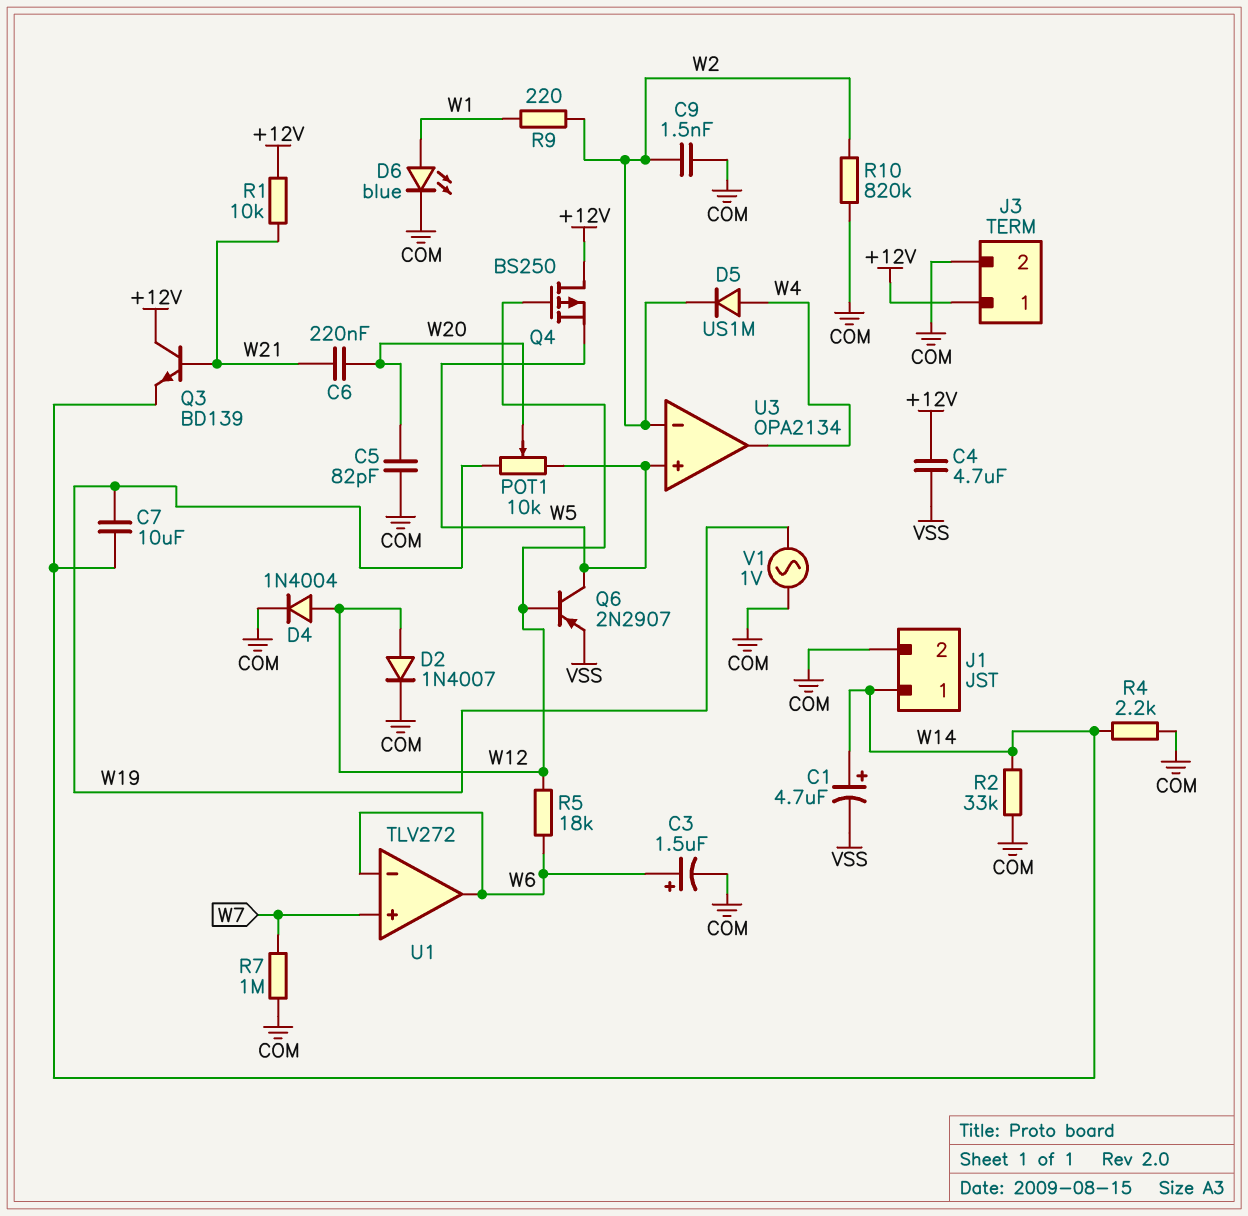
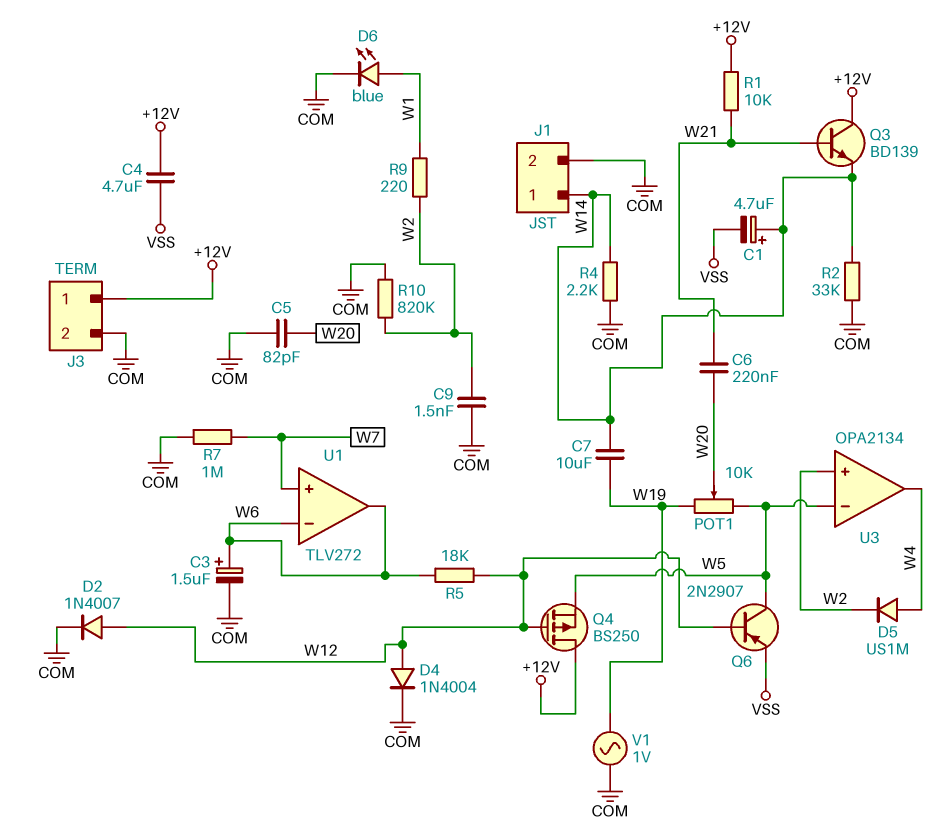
U3 pin in+: W5 -> W2
U3 pin in-: W2 -> W5

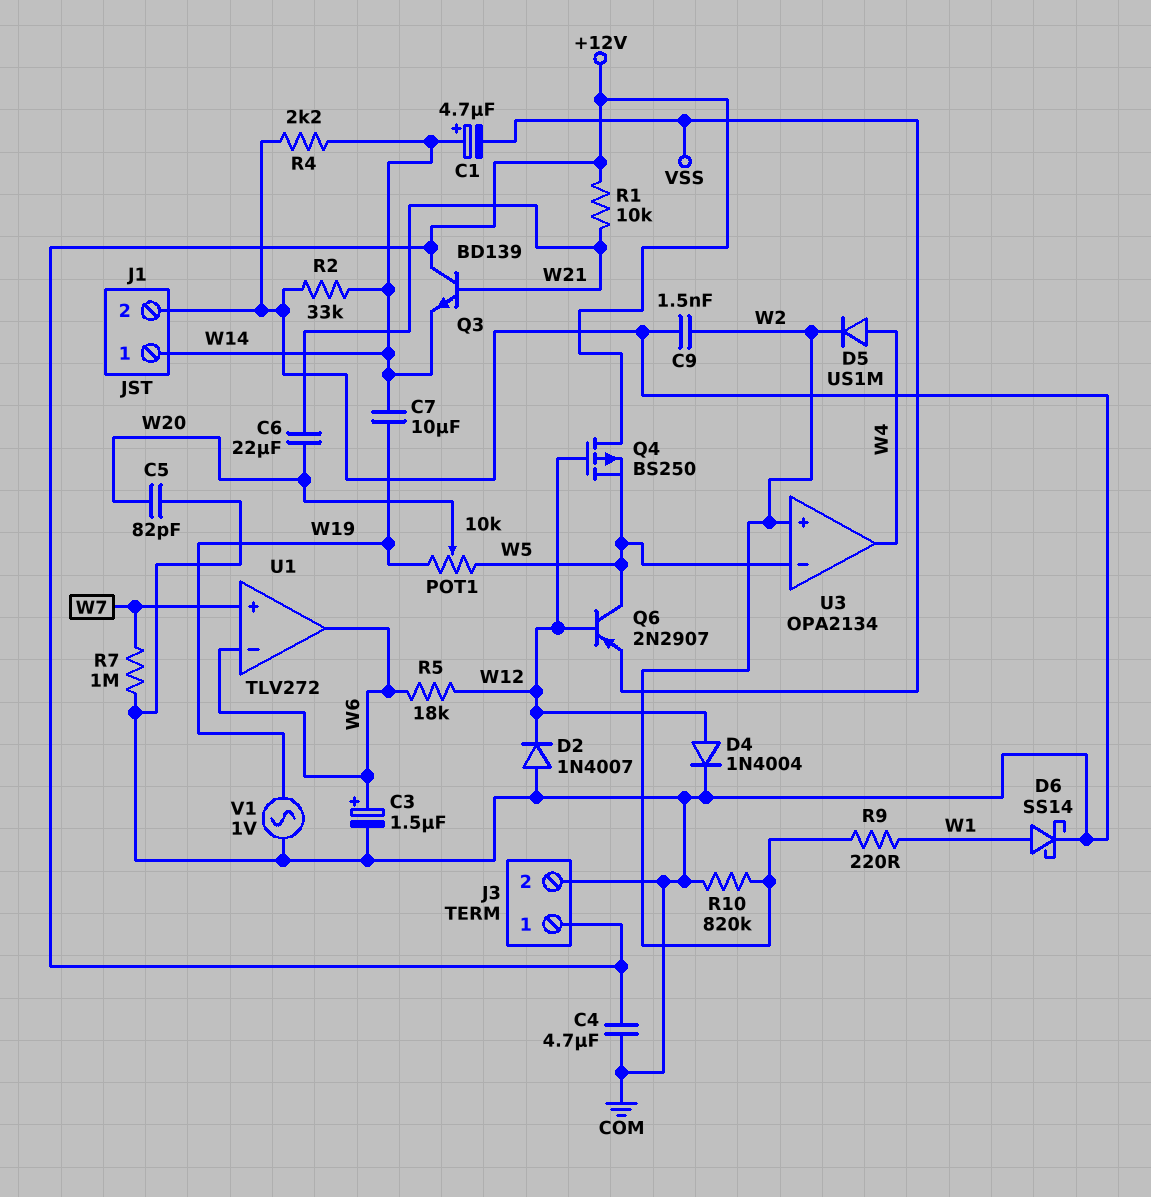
C4: 4.7uF (+12V, VSS) -> 4.7uF (+12V, COM)
C6: 220nF (W20, W21) -> 22uF (W20, W21)
D2: diode 1N4007 (A W12, K COM) -> diode 1N4007 (A COM, K W12)
D6: LED blue (A W1, K COM) -> schottky SS14 (A W1, K COM)

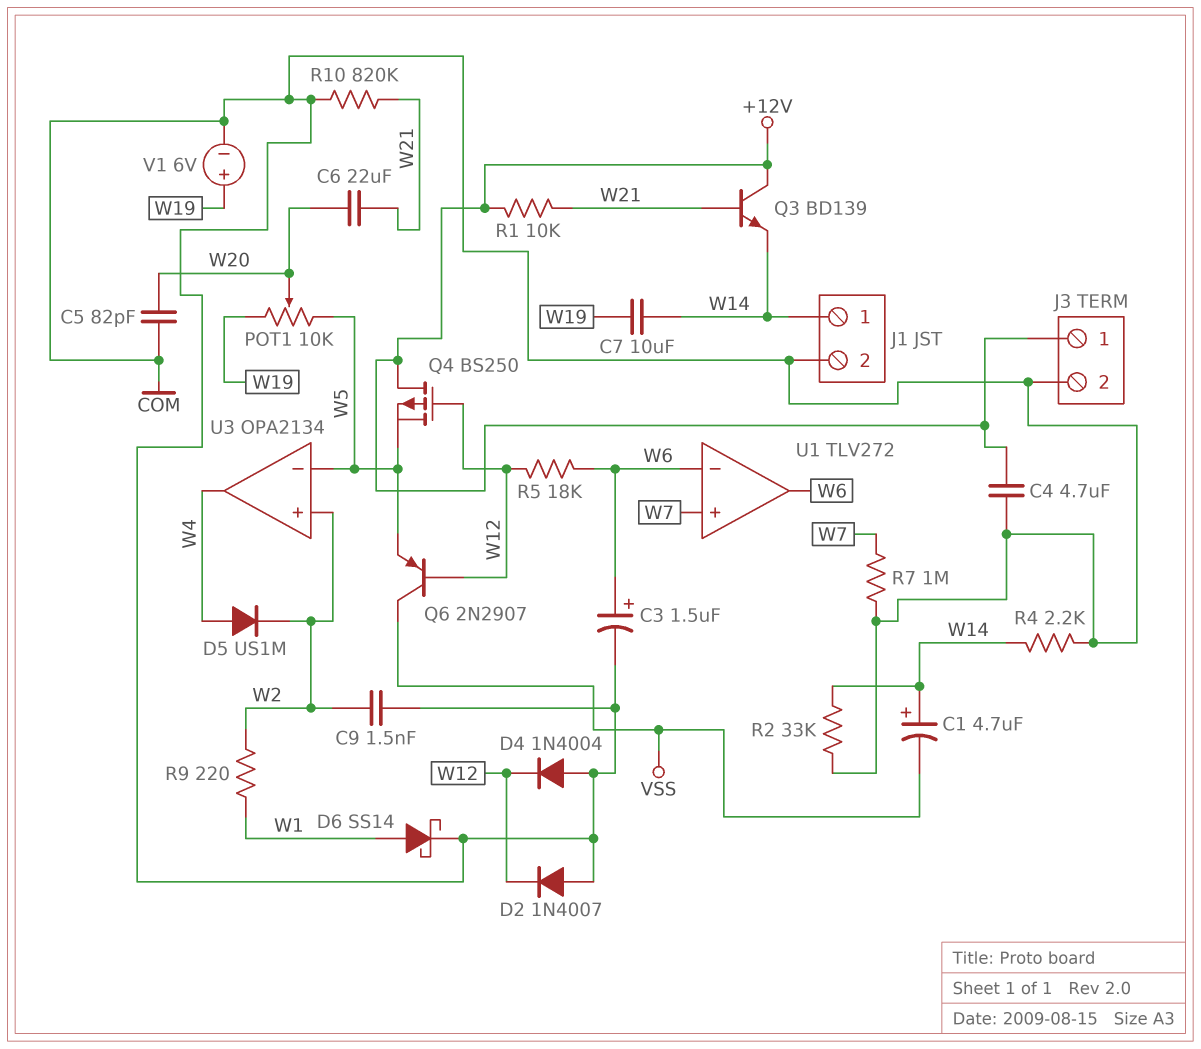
D4: diode 1N4004 (A W12, K COM) -> diode 1N4004 (A COM, K W12)
Q6: PNP 2N2907 (B W12, C W5, E VSS) -> PNP 2N2907 (B W12, C VSS, E W5)
R10: 820k (COM, W2) -> 820k (COM, W21)
V1: AC 1V (COM, W19) -> 6V (plus W19, minus COM)

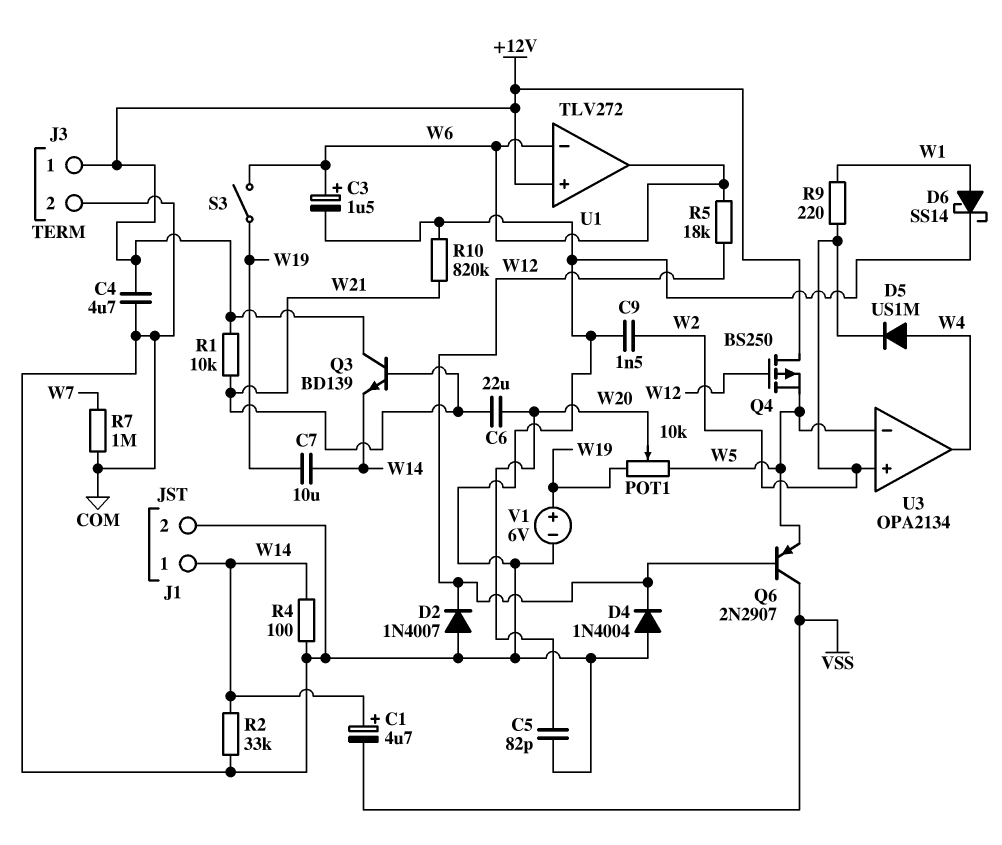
R4: 2.2k (COM, W14) -> 100 (COM, W14)
S3: none -> switch (W6, W19)
U1 pin in+: W7 -> +12V

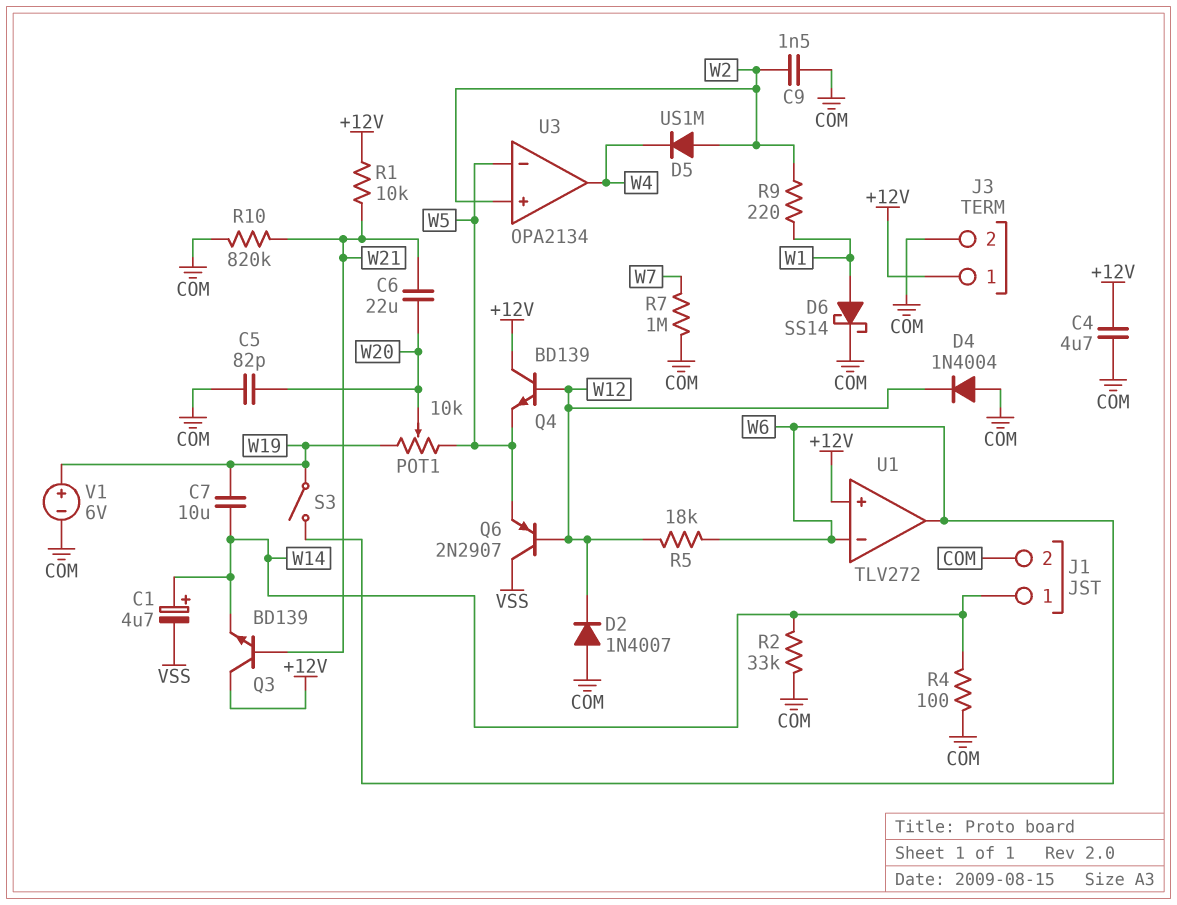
C3: 1.5uF (plus W6, minus COM) -> none
D5: diode US1M (A W4, K W2) -> diode US1M (A W2, K W4)
Q4: PMOS BS250 (G W12, D +12V, S W5) -> NPN BD139 (B W12, C +12V, E W5)

